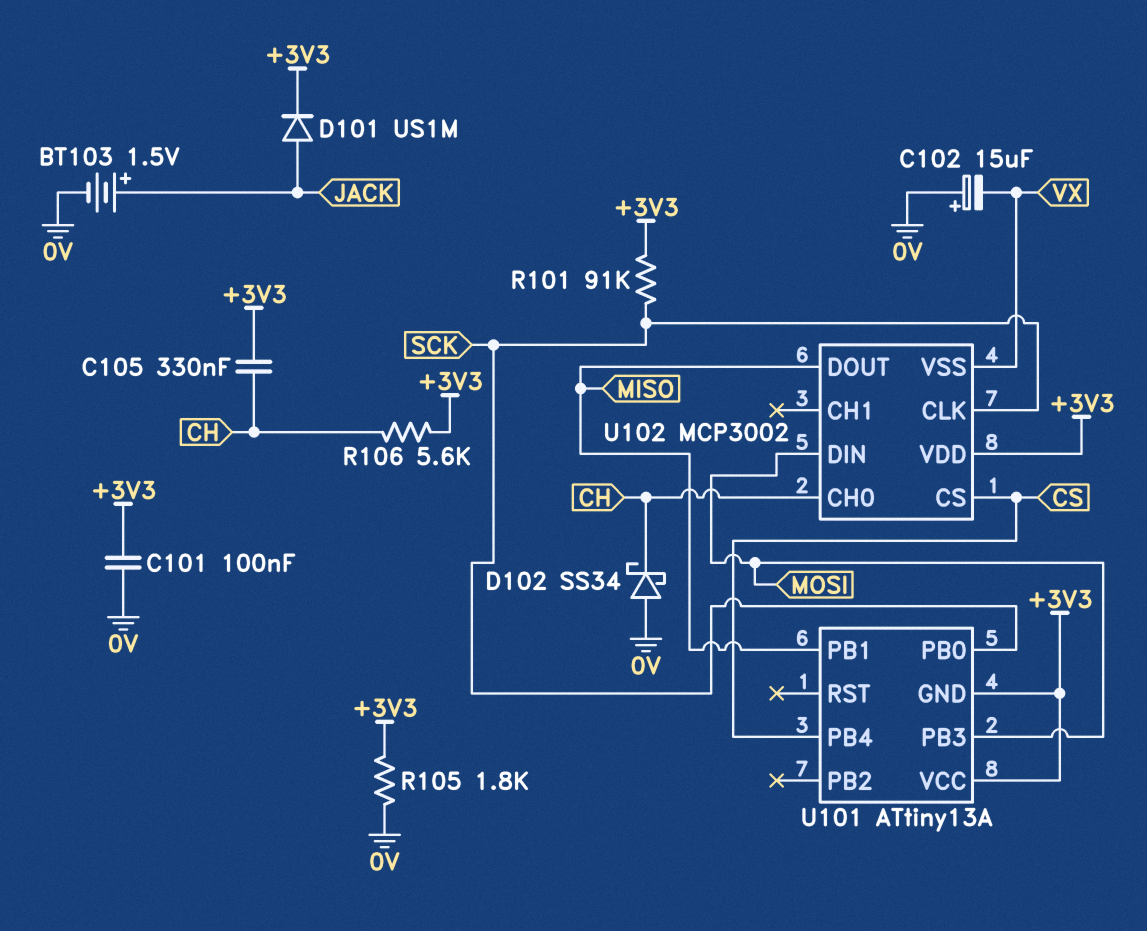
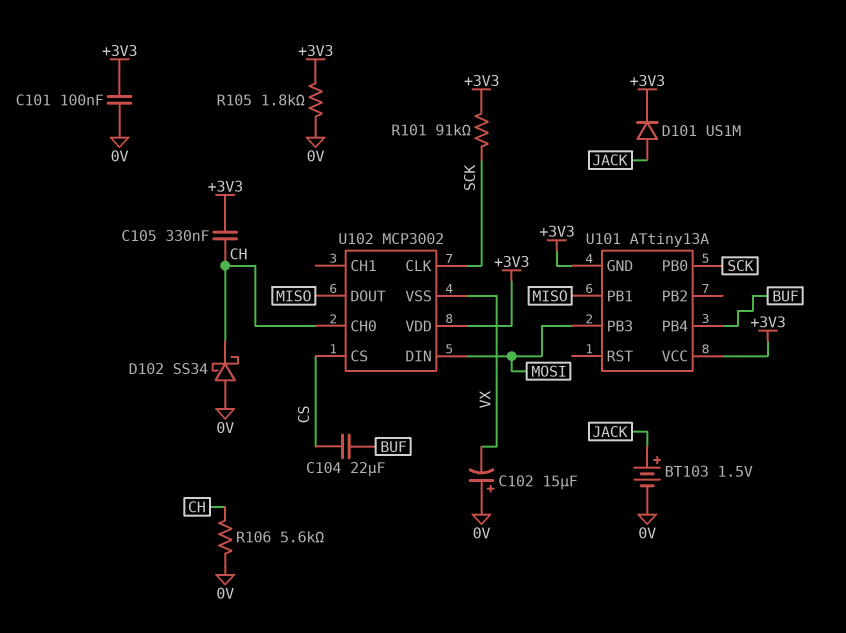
C104: none -> 22uF (BUF, CS)
R106: 5.6k (+3V3, CH) -> 5.6k (0V, CH)
U101 pin PB4: CS -> BUF

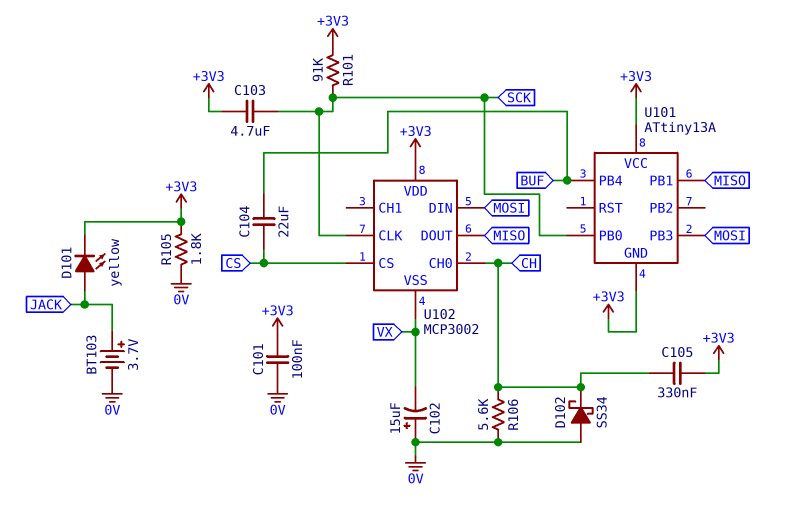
BT103: 1.5V (plus JACK, minus 0V) -> 3.7V (plus JACK, minus 0V)
C103: none -> 4.7uF (+3V3, SCK)
D101: diode US1M (A JACK, K +3V3) -> LED yellow (A JACK, K +3V3)

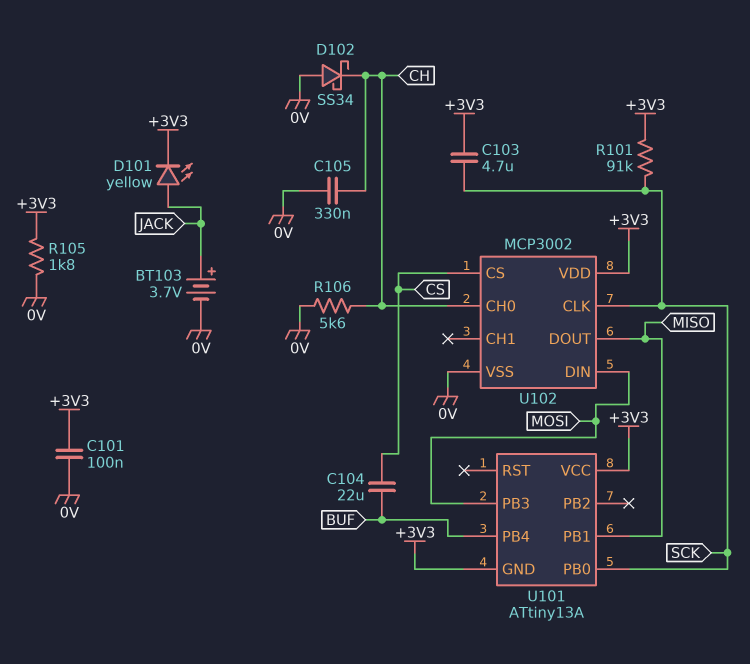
C102: 15uF (plus 0V, minus VX) -> none
C105: 330nF (+3V3, CH) -> 330nF (0V, CH)
U102 pin VSS: VX -> 0V

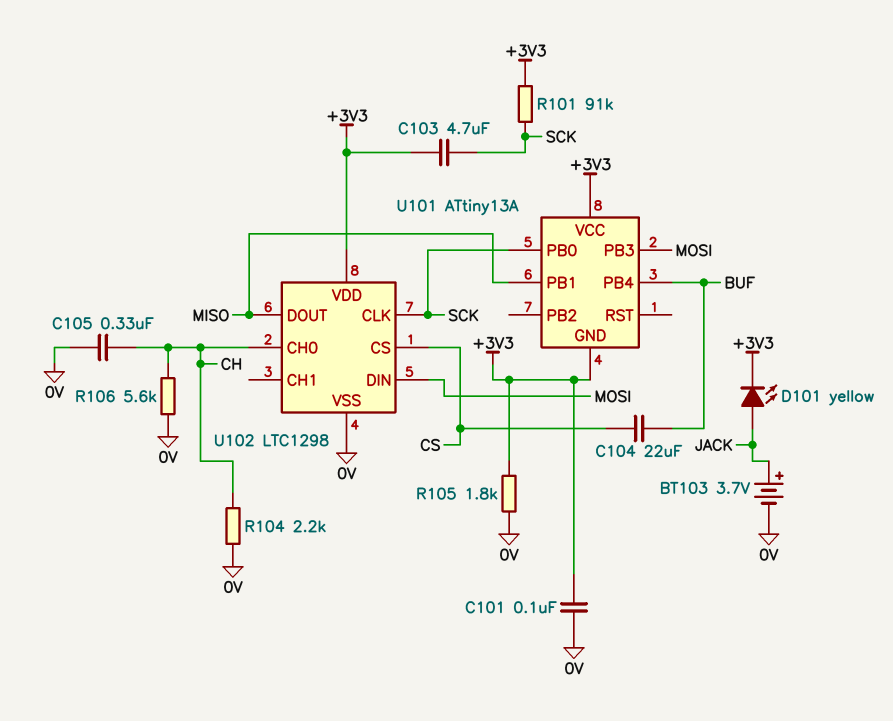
D102: schottky SS34 (A 0V, K CH) -> none
R104: none -> 2.2k (0V, CH)
U102: MCP3002 -> LTC1298

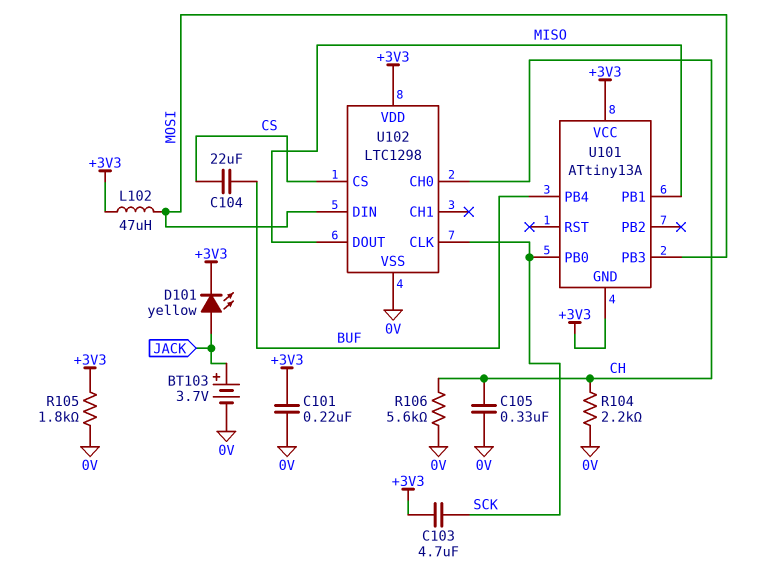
C101: 100nF (+3V3, 0V) -> 220nF (+3V3, 0V)
L102: none -> 47uH (+3V3, MOSI)
R101: 91k (+3V3, SCK) -> none

